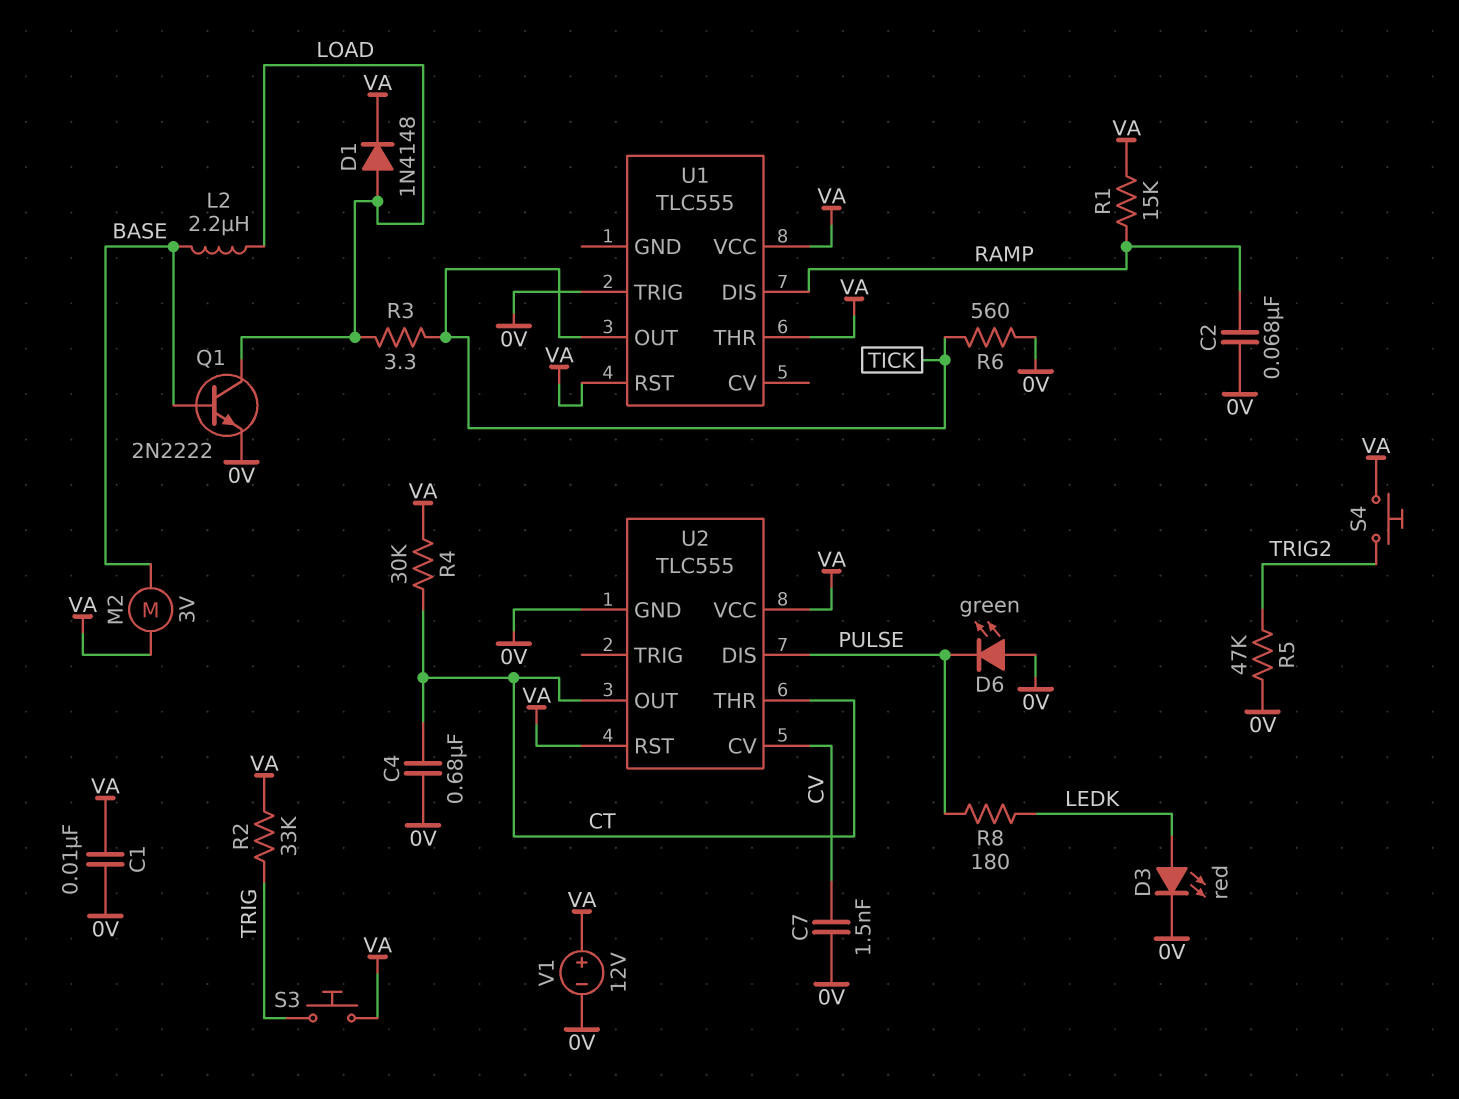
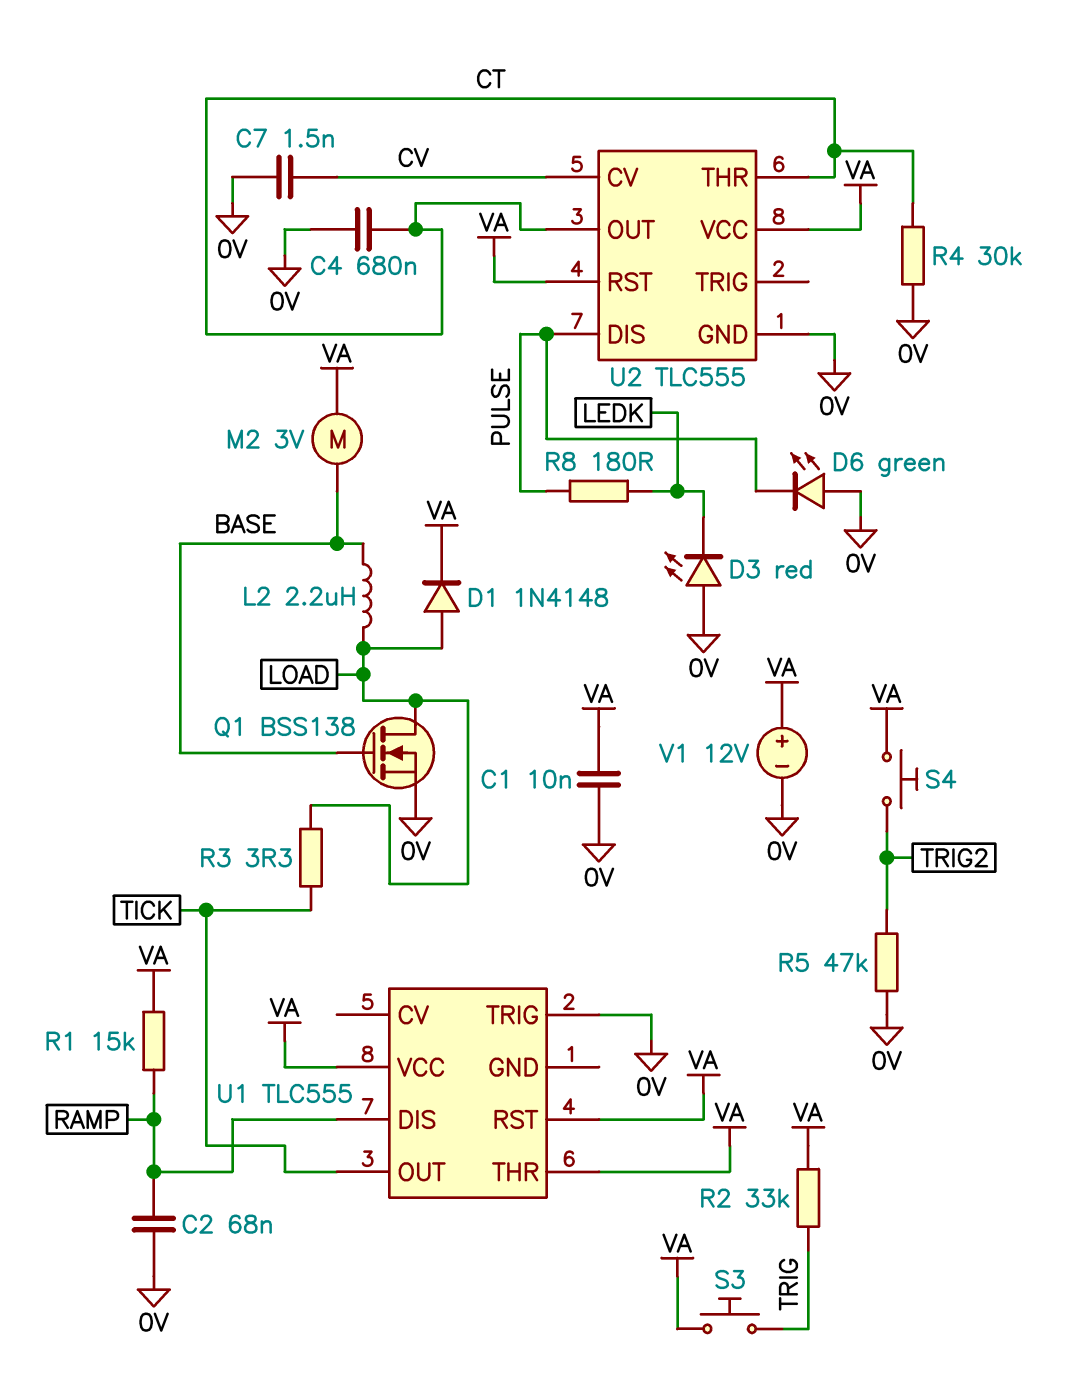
D3: LED red (A LEDK, K 0V) -> LED red (A 0V, K LEDK)
Q1: NPN 2N2222 (B BASE, C LOAD, E 0V) -> NMOS BSS138 (G BASE, D LOAD, S 0V)
R4: 30k (CT, VA) -> 30k (0V, CT)
R6: 560 (0V, TICK) -> none

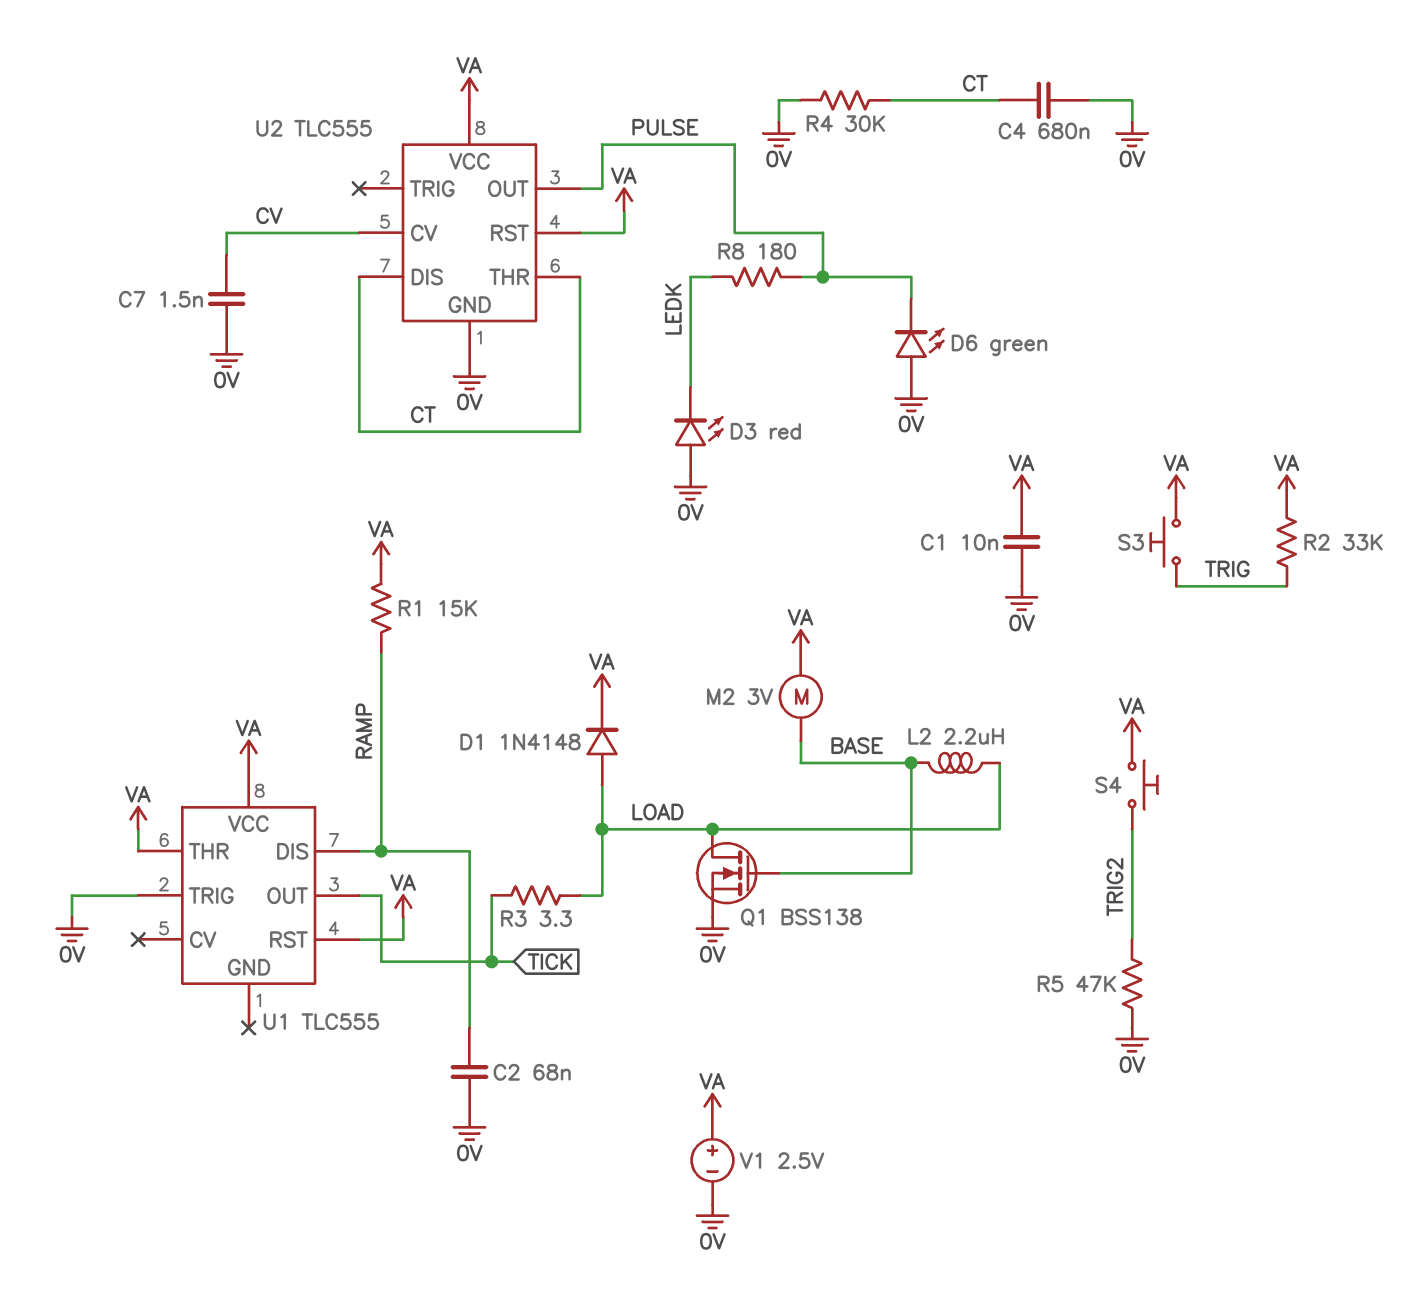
U2 pin DIS: PULSE -> CT
U2 pin OUT: CT -> PULSE
V1: 12V (plus VA, minus 0V) -> 2.5V (plus VA, minus 0V)

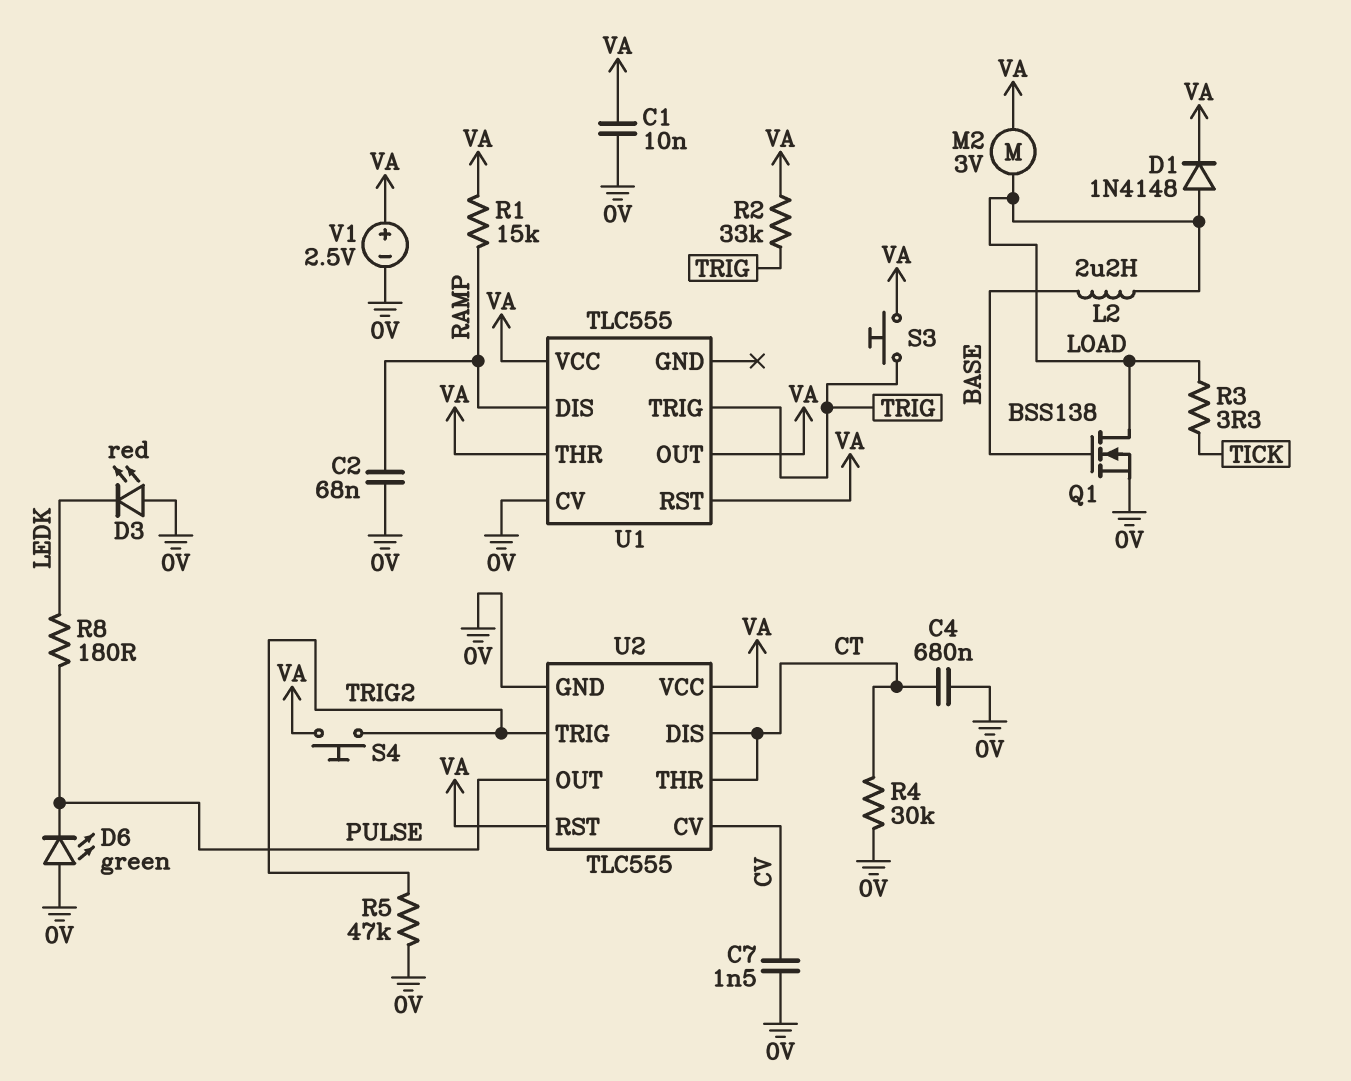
M2: motor 3V (BASE, VA) -> motor 3V (LOAD, VA)
U1 pin CV: none -> 0V
U1 pin OUT: TICK -> VA
U1 pin TRIG: 0V -> TRIG
U2 pin TRIG: none -> TRIG2

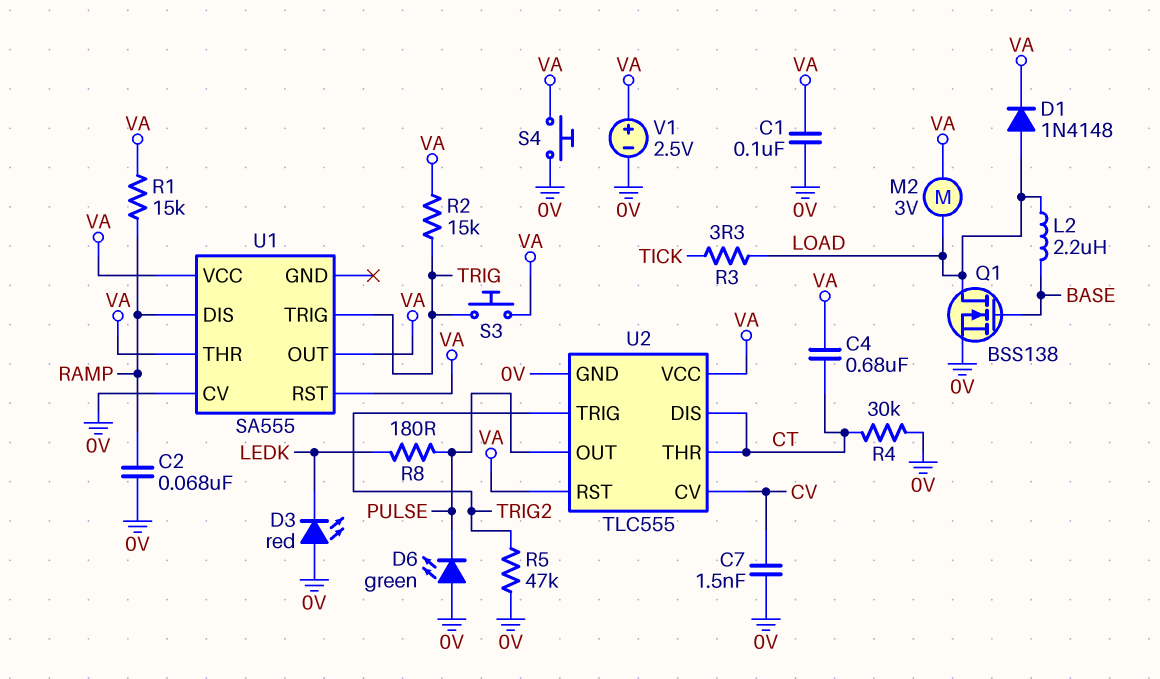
C1: 10nF (0V, VA) -> 100nF (0V, VA)
C4: 680nF (0V, CT) -> 680nF (CT, VA)
R2: 33k (TRIG, VA) -> 15k (TRIG, VA)
S4: button (TRIG2, VA) -> button (0V, VA)
U1: TLC555 -> SA555

